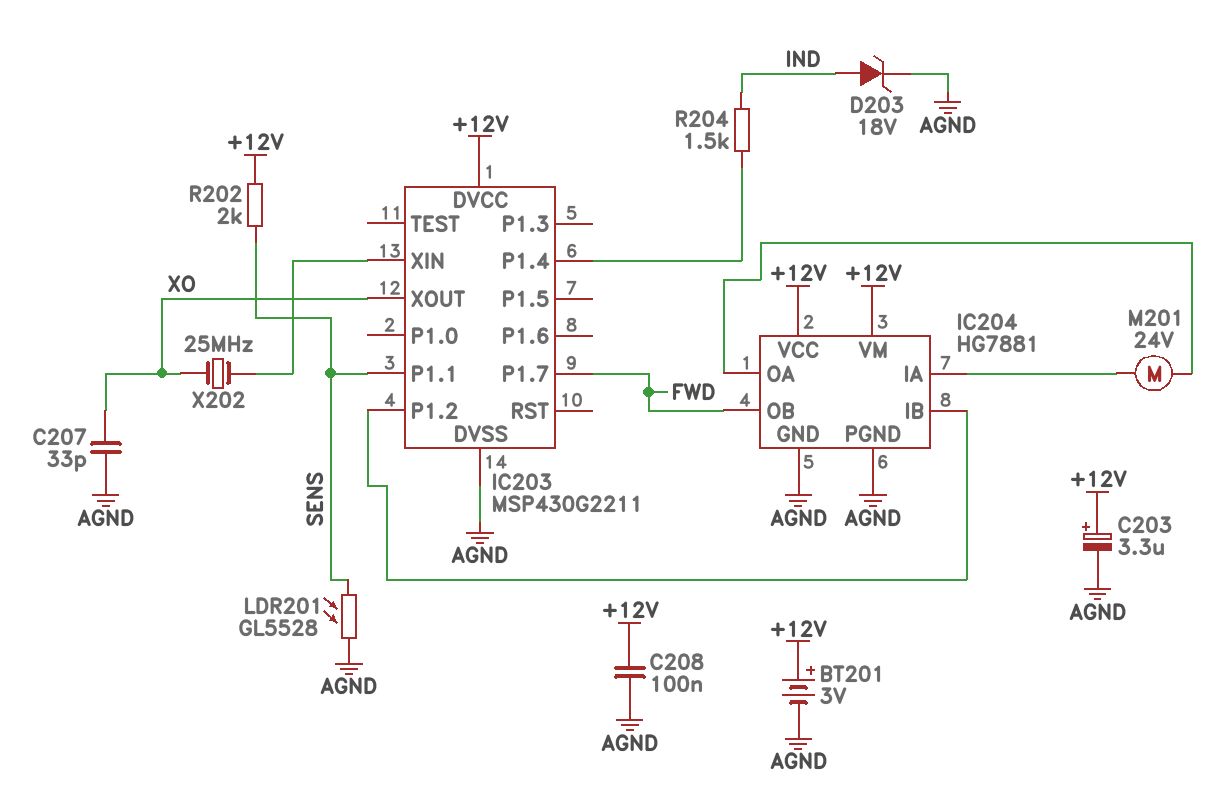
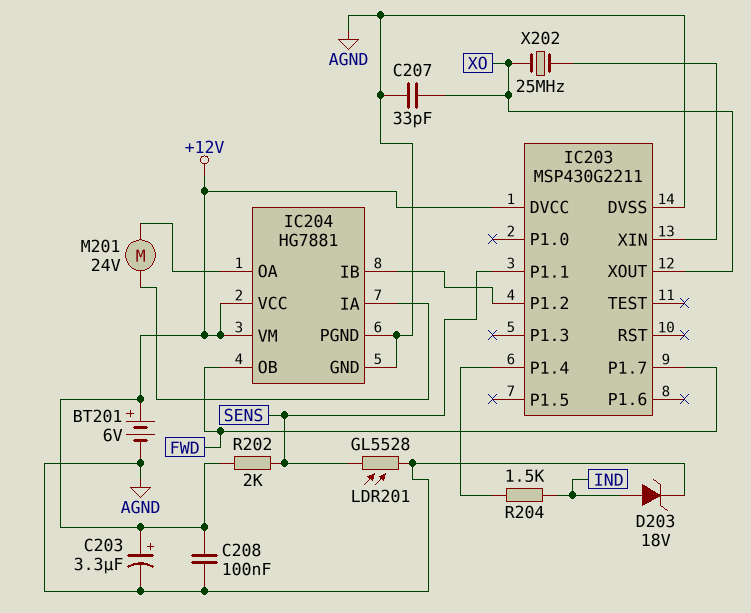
BT201: 3V (plus +12V, minus AGND) -> 6V (plus +12V, minus AGND)

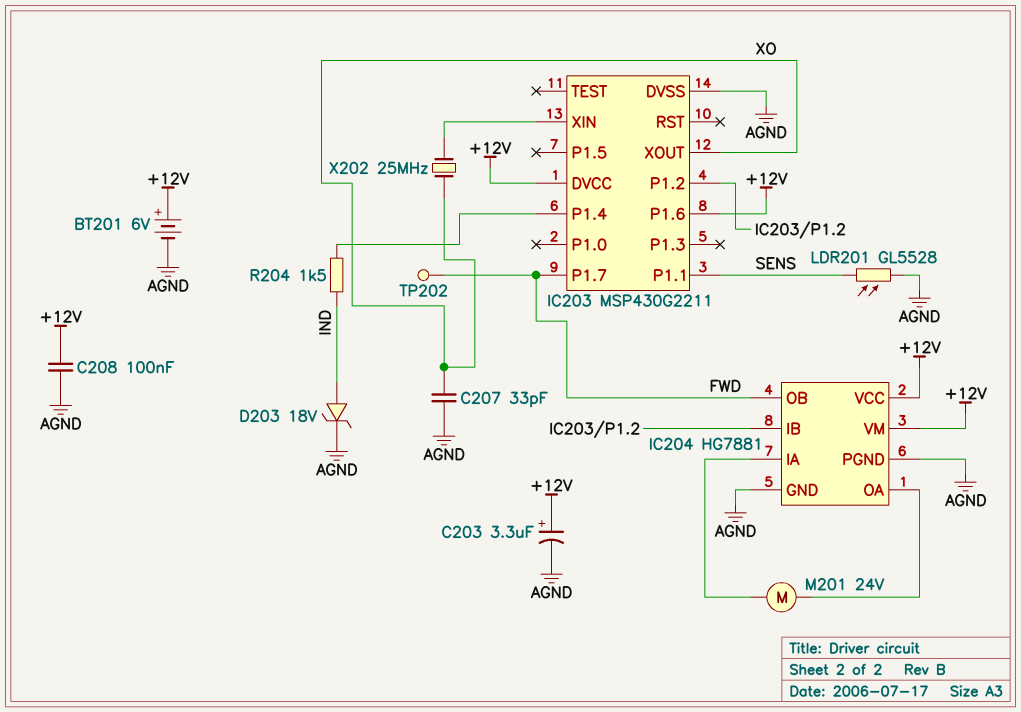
IC203 pin P1.6: none -> +12V
R202: 2k (+12V, SENS) -> none
TP202: none -> test point (FWD)

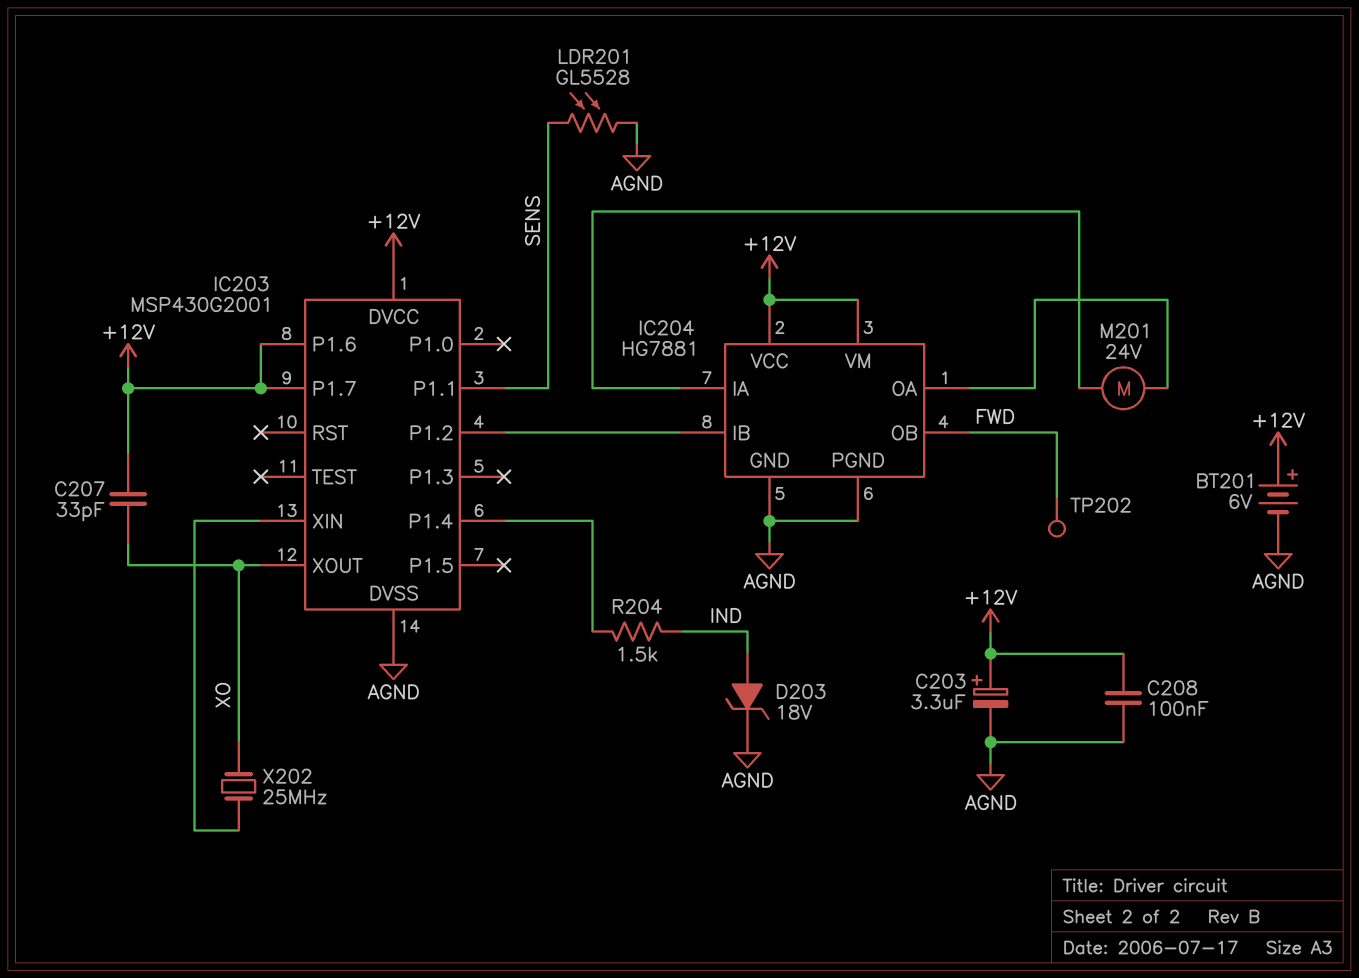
C207: 33pF (AGND, XO) -> 33pF (+12V, XO)
IC203: MSP430G2211 -> MSP430G2001
IC203 pin P1.7: FWD -> +12V

